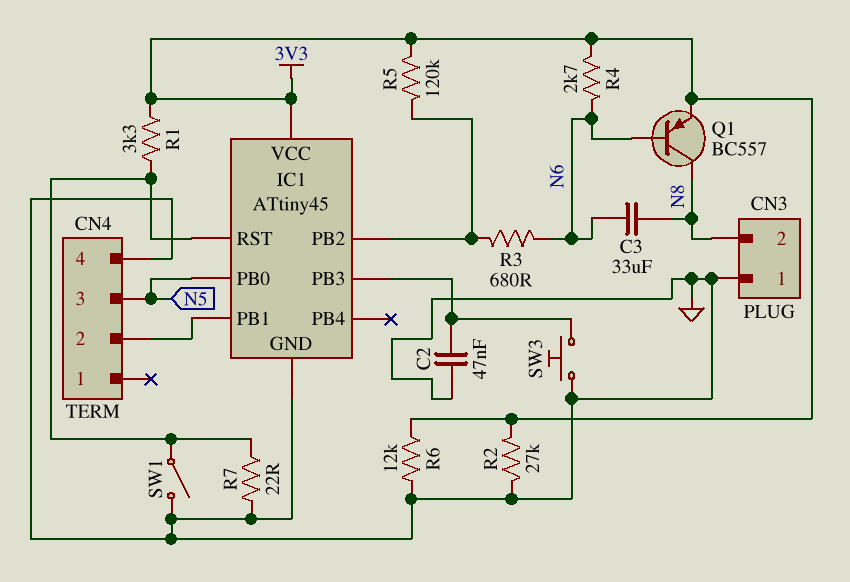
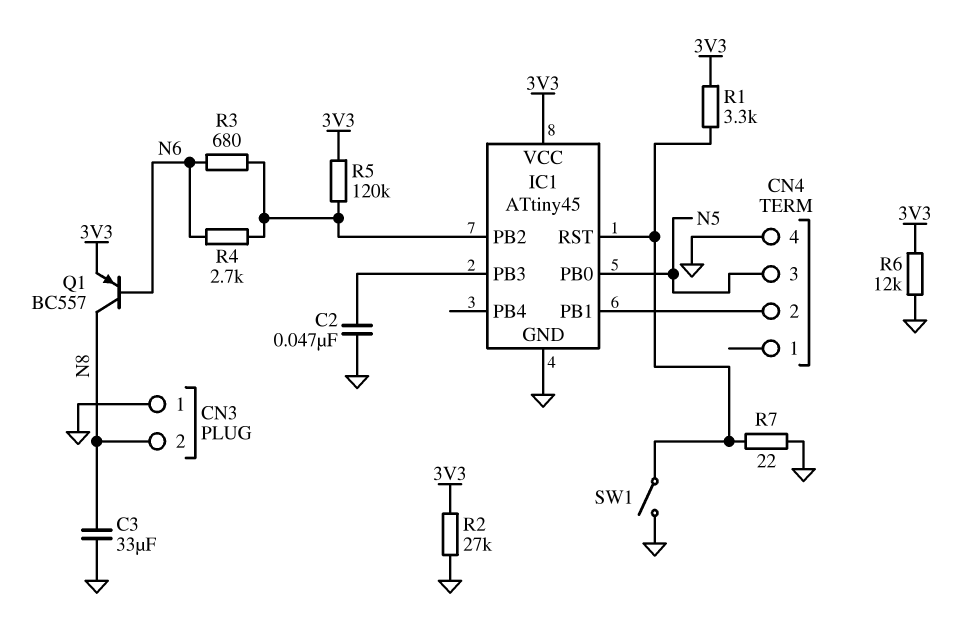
C3: 33uF (N6, N8) -> 33uF (GND, N8)
R4: 2.7k (3V3, N6) -> 2.7k (IC1/PB2, N6)
SW3: button (GND, IC1/PB3) -> none

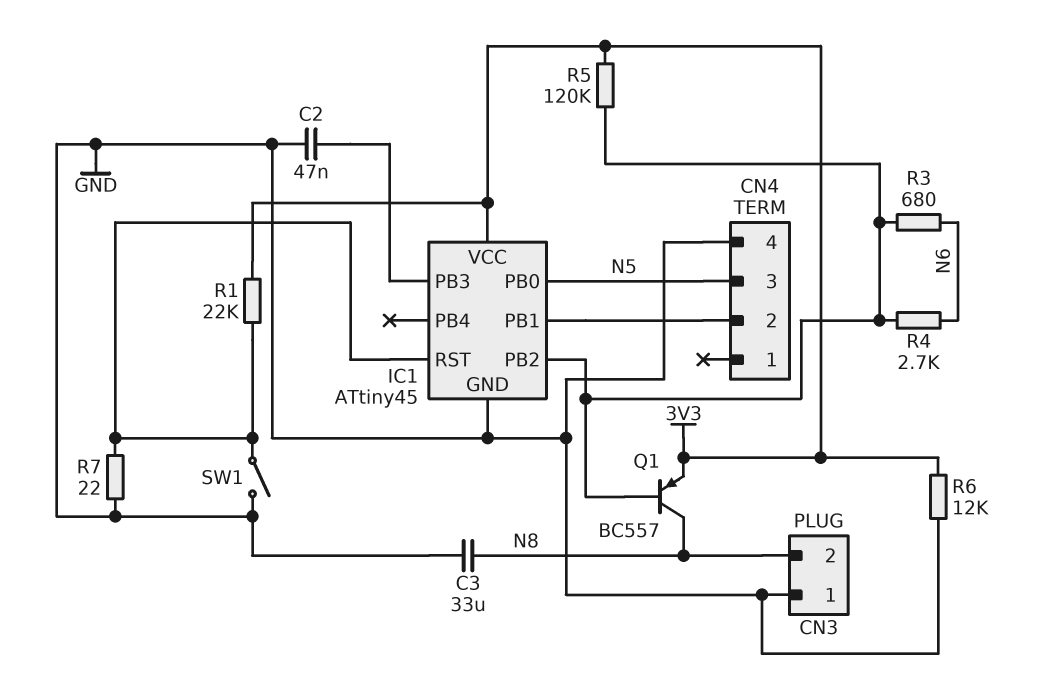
Q1: PNP BC557 (B N6, C N8, E 3V3) -> PNP BC557 (B IC1/PB2, C N8, E 3V3)
R1: 3.3k (3V3, IC1/RST) -> 22k (3V3, IC1/RST)
R2: 27k (3V3, GND) -> none

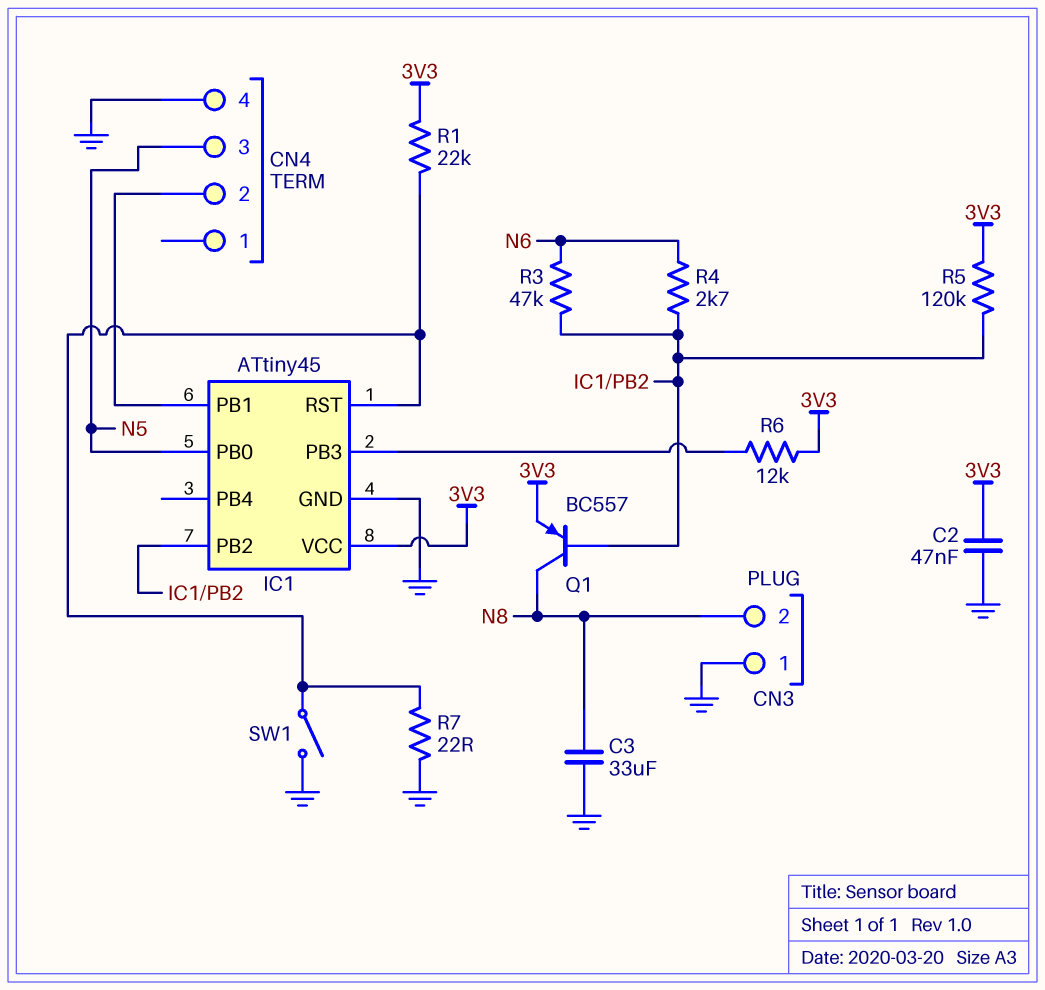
C2: 47nF (GND, IC1/PB3) -> 47nF (3V3, GND)
R3: 680 (IC1/PB2, N6) -> 47k (IC1/PB2, N6)
R6: 12k (3V3, GND) -> 12k (3V3, IC1/PB3)

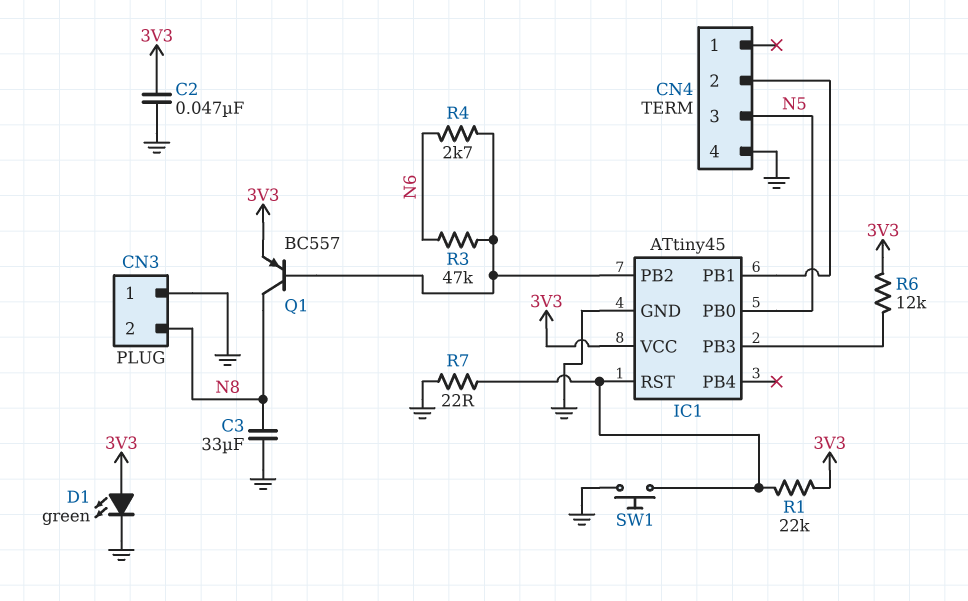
D1: none -> LED green (A 3V3, K GND)
R5: 120k (3V3, IC1/PB2) -> none
SW1: switch (GND, IC1/RST) -> button (GND, IC1/RST)

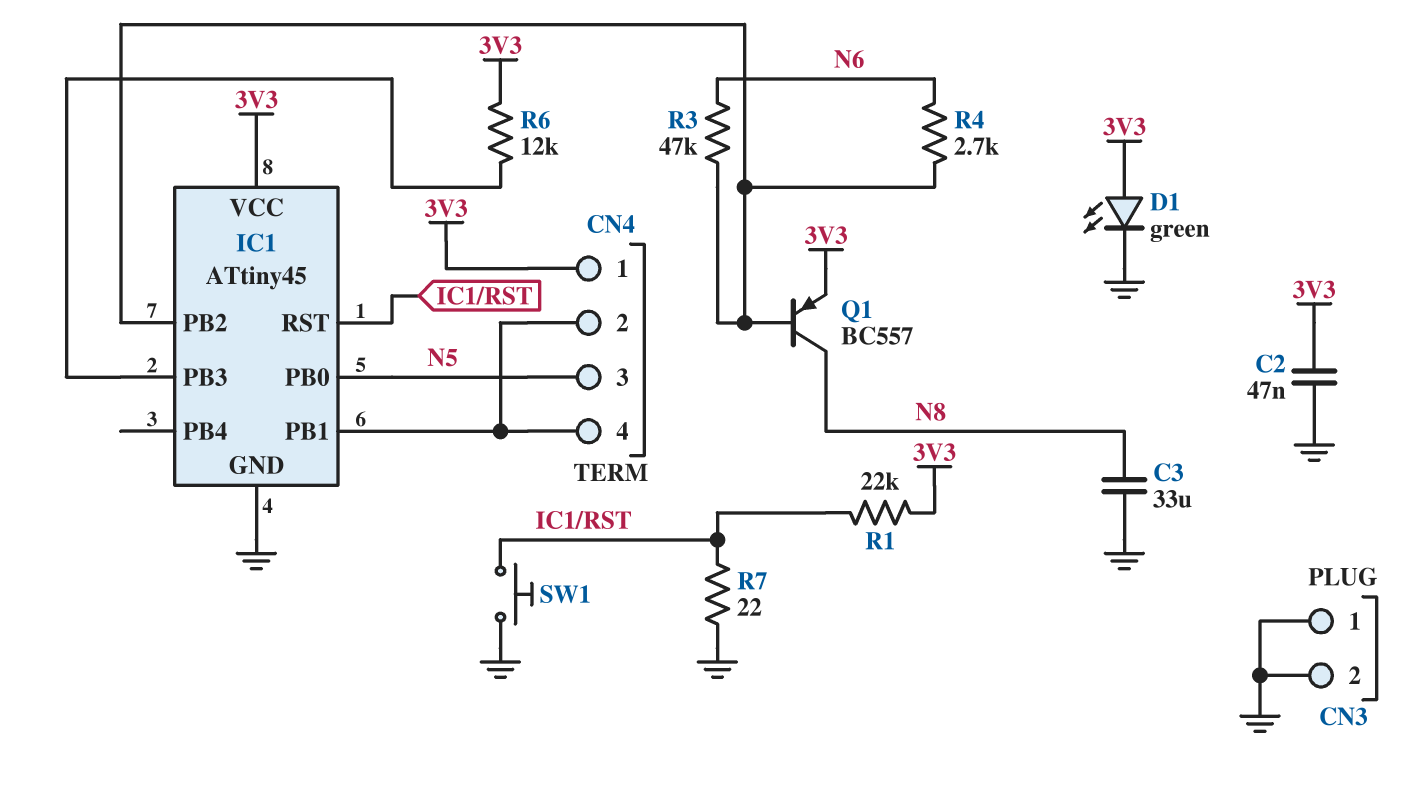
CN3 pin 2: N8 -> GND
CN4 pin 1: none -> 3V3
CN4 pin 4: GND -> CN4/2

